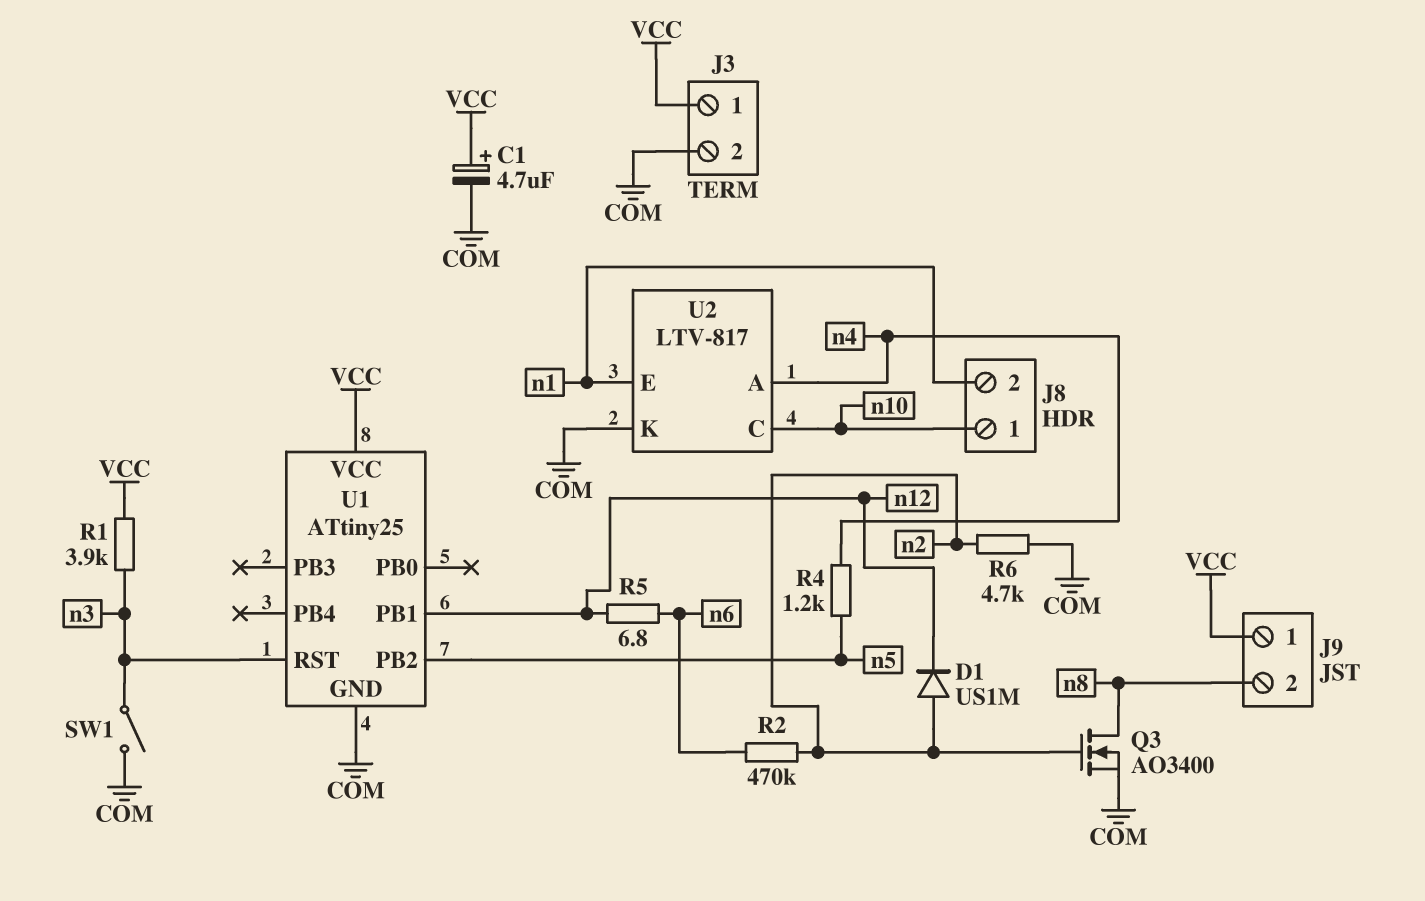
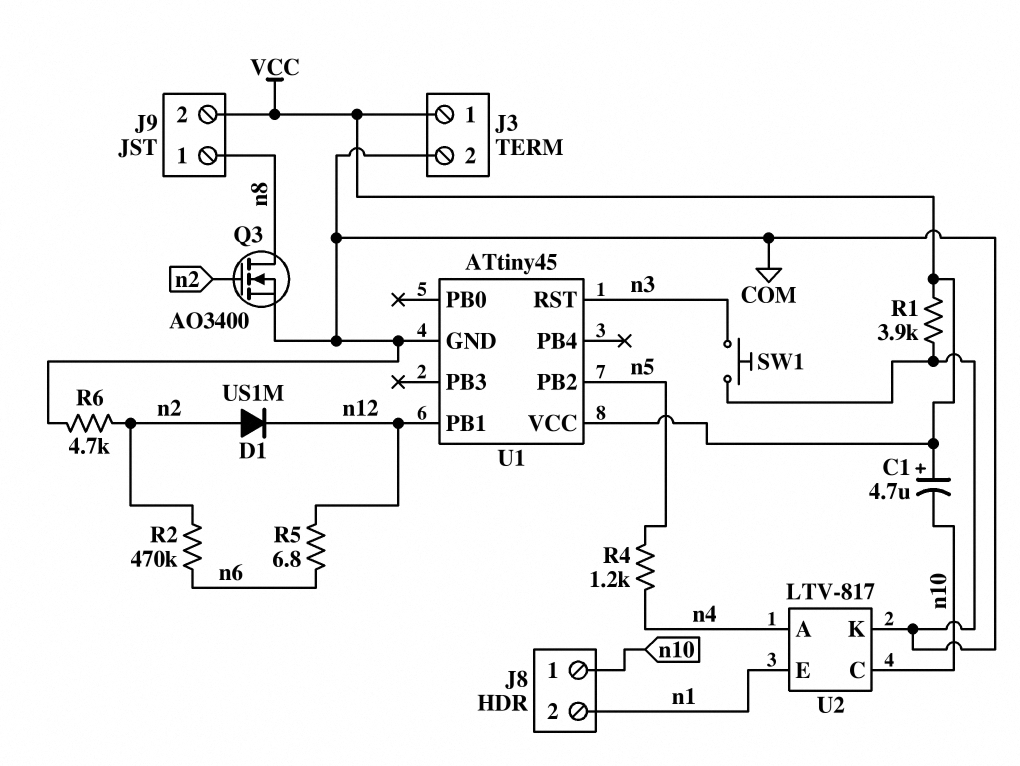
C1: 4.7uF (plus VCC, minus COM) -> 4.7uF (plus VCC, minus n10)
J9 pin 1: VCC -> n8
J9 pin 2: n8 -> VCC
R1: 3.9k (VCC, n3) -> 3.9k (COM, VCC)
SW1: switch (COM, n3) -> button (COM, n3)
U1: ATtiny25 -> ATtiny45

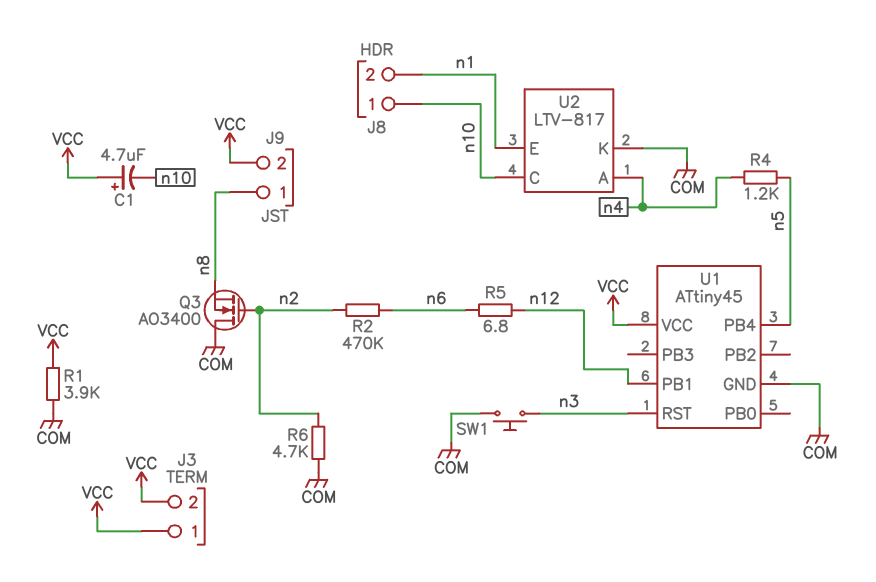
D1: diode US1M (A n2, K n12) -> none
J3 pin 2: COM -> VCC
Q3: NMOS AO3400 (G n2, D n8, S COM) -> NMOS AO3400 (G n2, D COM, S n8)
U1 pin PB2: n5 -> none
U1 pin PB4: none -> n5

